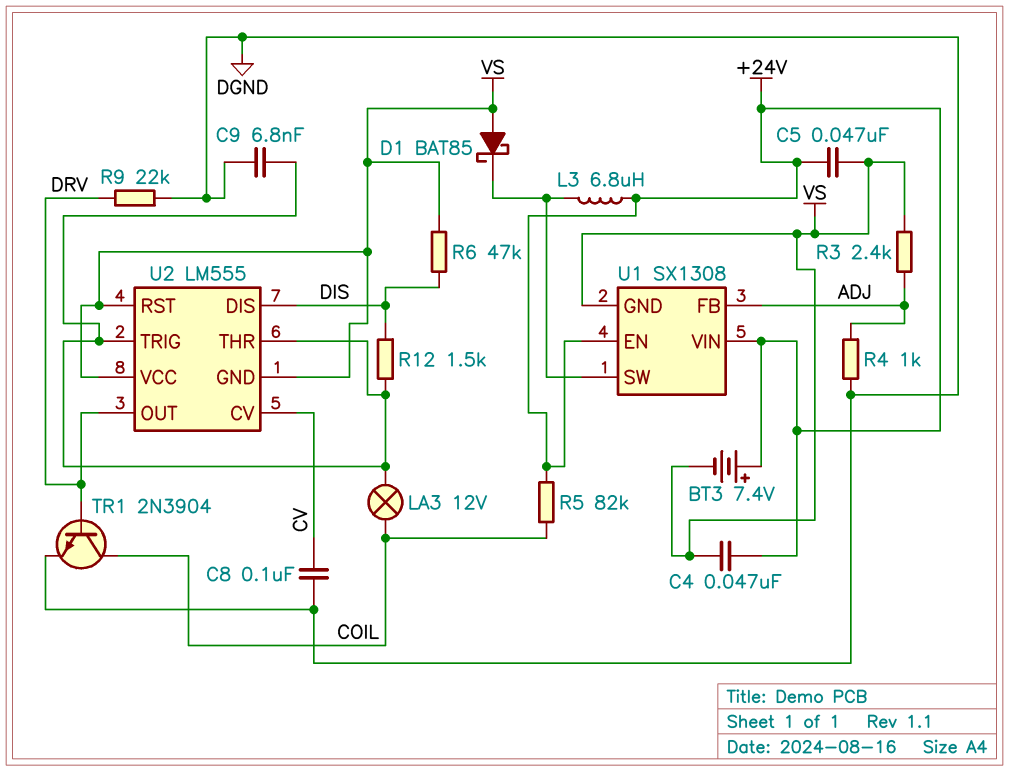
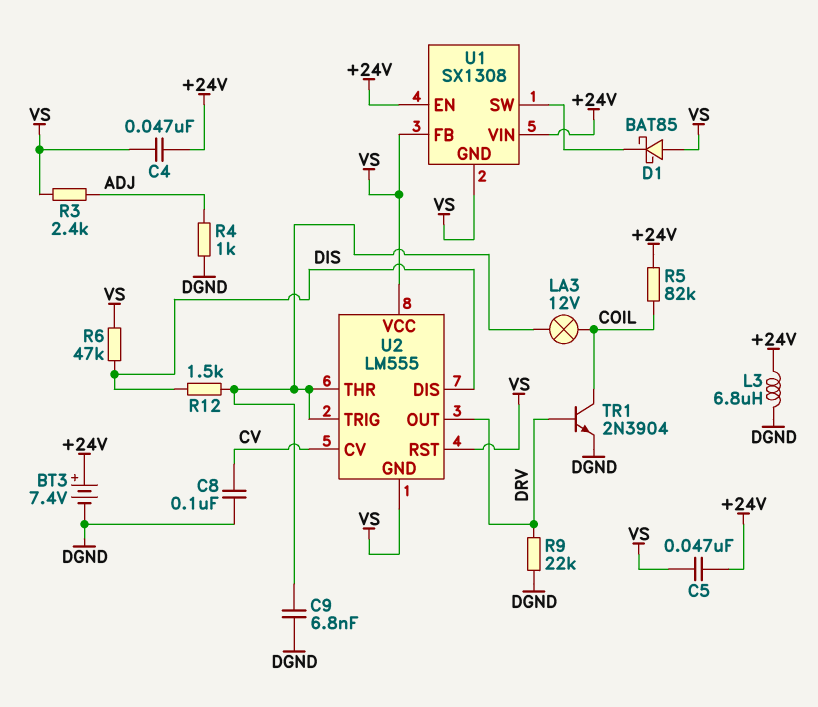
BT3: 7.4V (plus +24V, minus VS) -> 7.4V (plus +24V, minus DGND)
L3: 6.8uH (+24V, U1/SW) -> 6.8uH (+24V, DGND)
U1 pin FB: ADJ -> VS

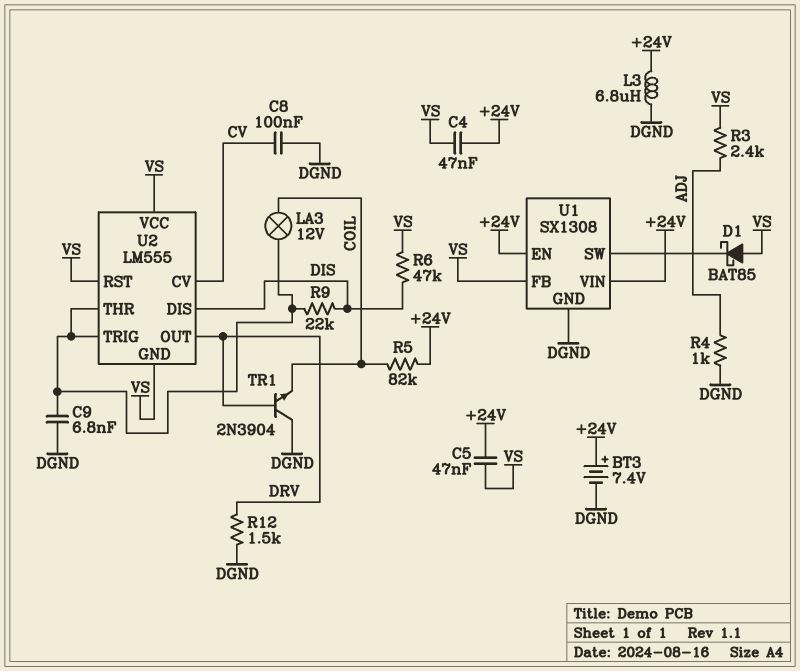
R9: 22k (DGND, DRV) -> 22k (DIS, U2/THR)
R12: 1.5k (DIS, U2/THR) -> 1.5k (DGND, DRV)
TR1: NPN 2N3904 (B DRV, C COIL, E DGND) -> NPN 2N3904 (B DRV, C DGND, E COIL)
U1 pin GND: VS -> DGND

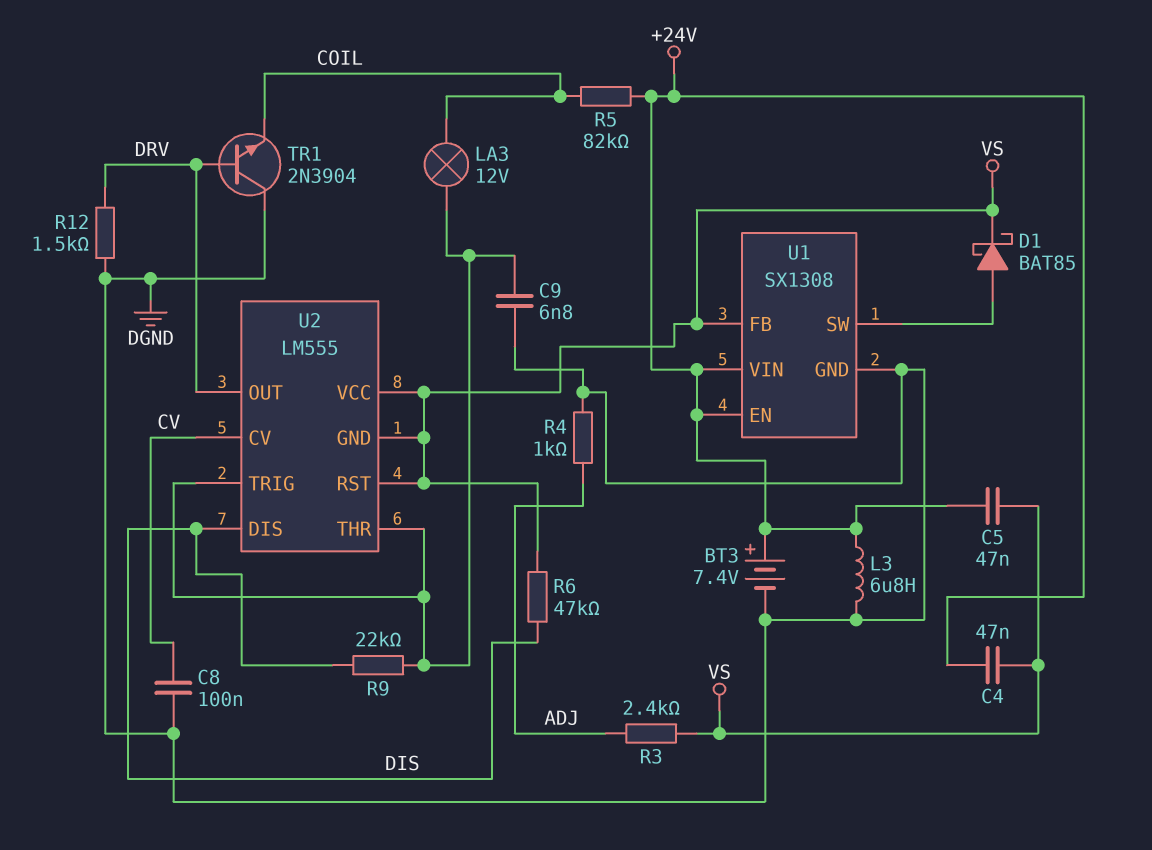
D1: schottky BAT85 (A VS, K U1/SW) -> schottky BAT85 (A U1/SW, K VS)

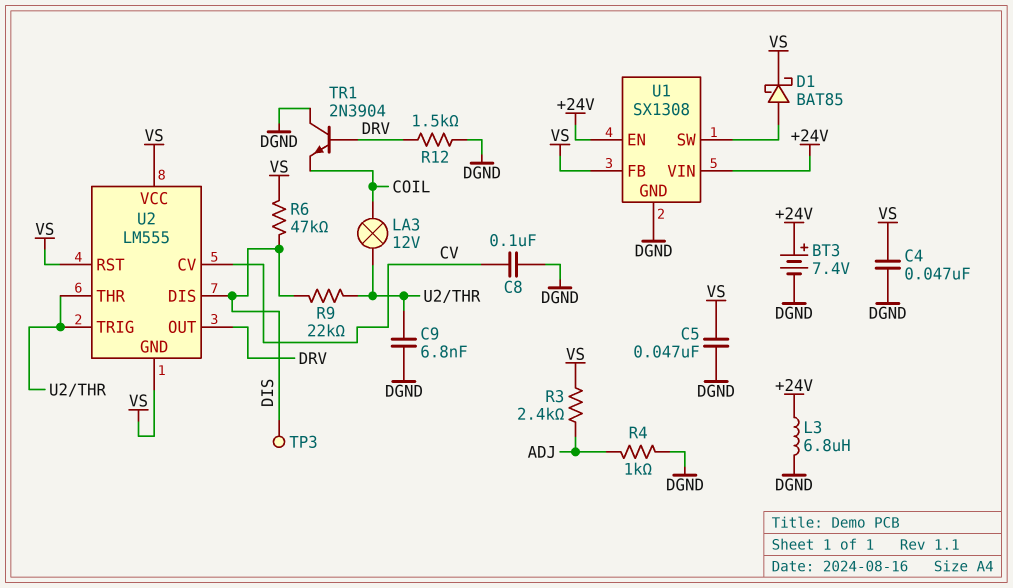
C4: 47nF (+24V, VS) -> 47nF (DGND, VS)
C5: 47nF (+24V, VS) -> 47nF (DGND, VS)
R5: 82k (+24V, COIL) -> none
TP3: none -> test point (DIS)

